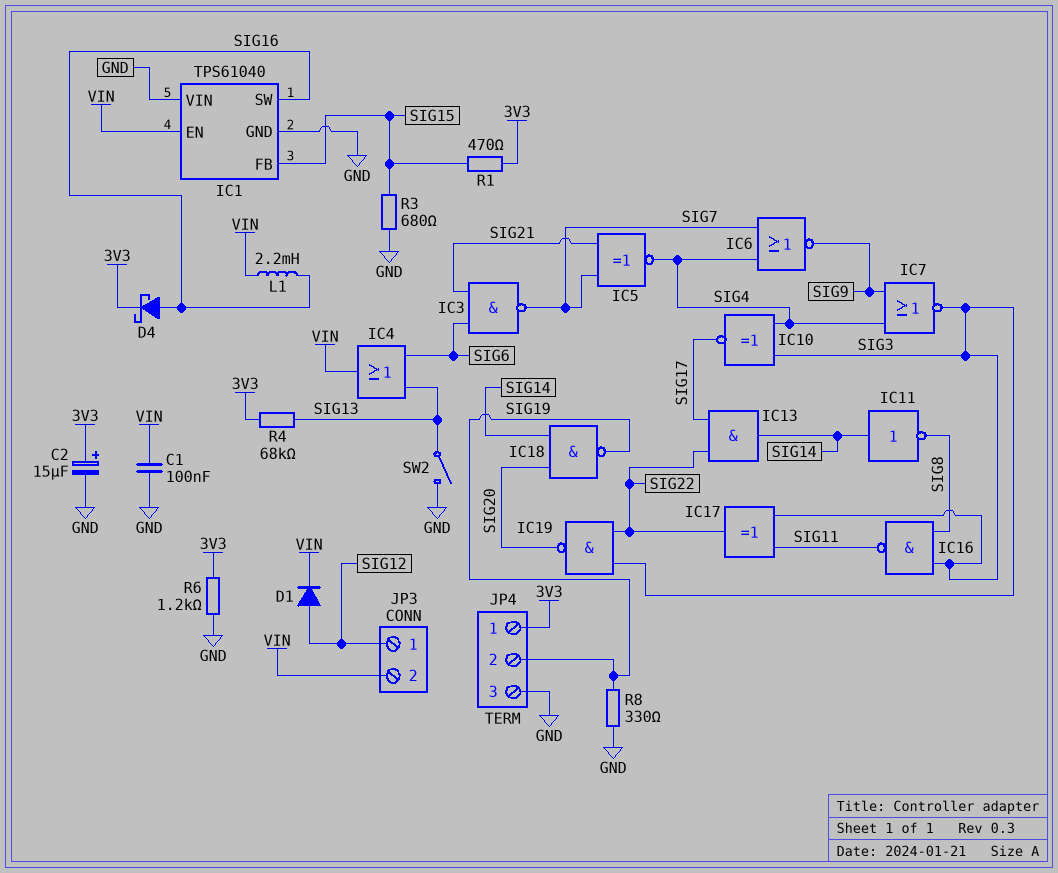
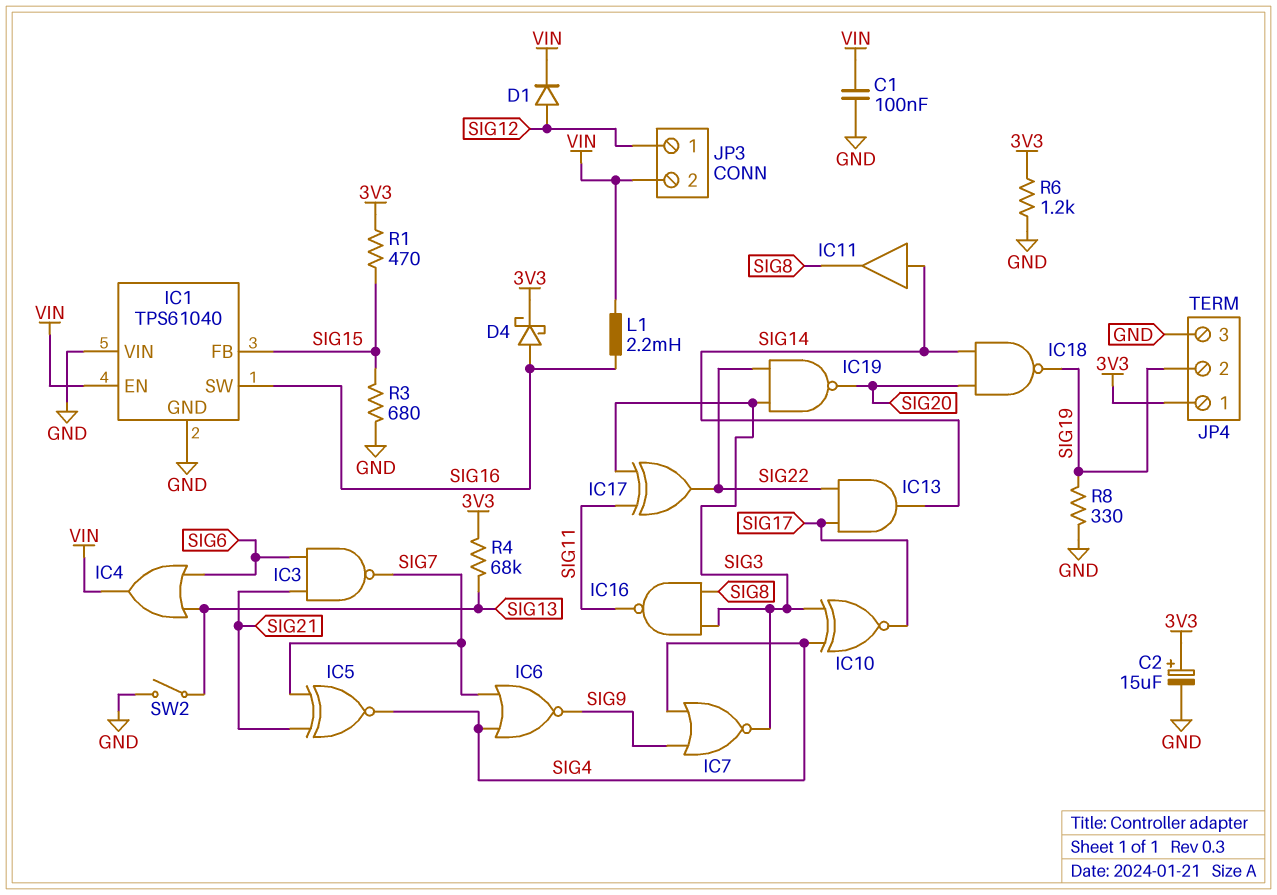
IC11: NOT (in SIG14, out SIG8) -> buffer (in SIG14, out SIG8)

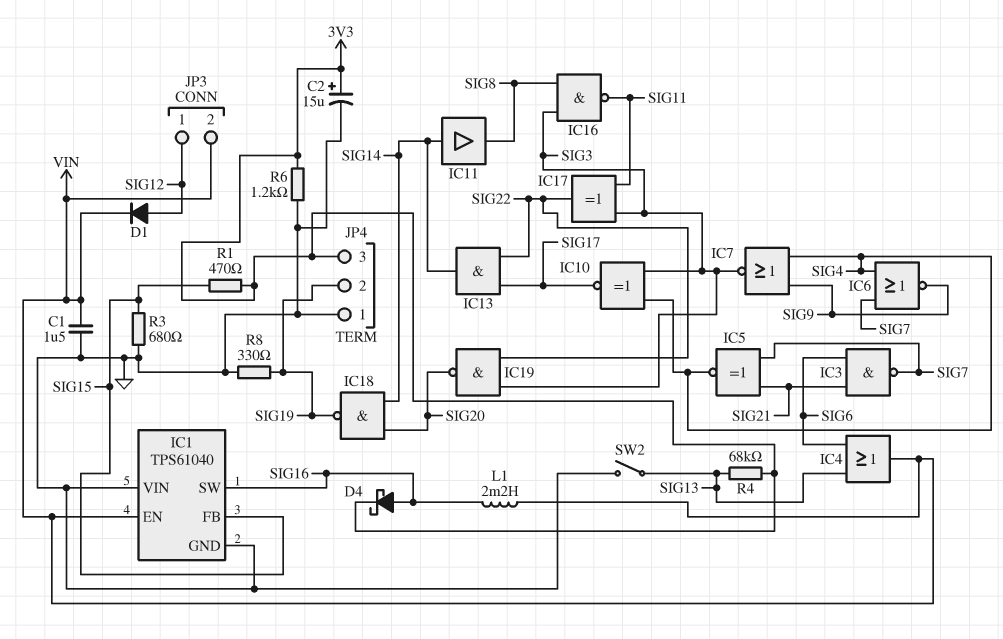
C1: 100nF (GND, VIN) -> 1.5uF (GND, VIN)
JP4 pin 1: 3V3 -> GND
JP4 pin 3: GND -> 3V3

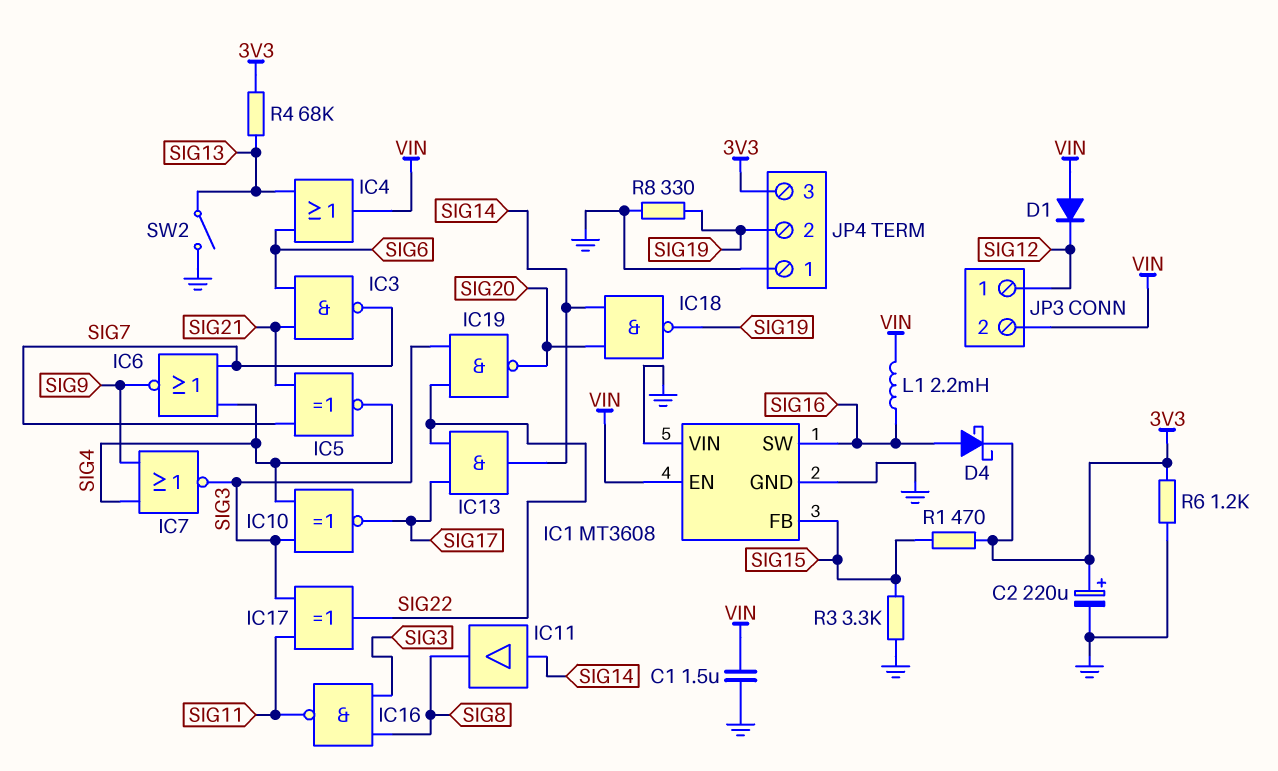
C2: 15uF (plus 3V3, minus GND) -> 220uF (plus 3V3, minus GND)
D1: diode (A SIG12, K VIN) -> diode (A VIN, K SIG12)
IC1: TPS61040 -> MT3608
R3: 680 (GND, SIG15) -> 3.3k (GND, SIG15)

